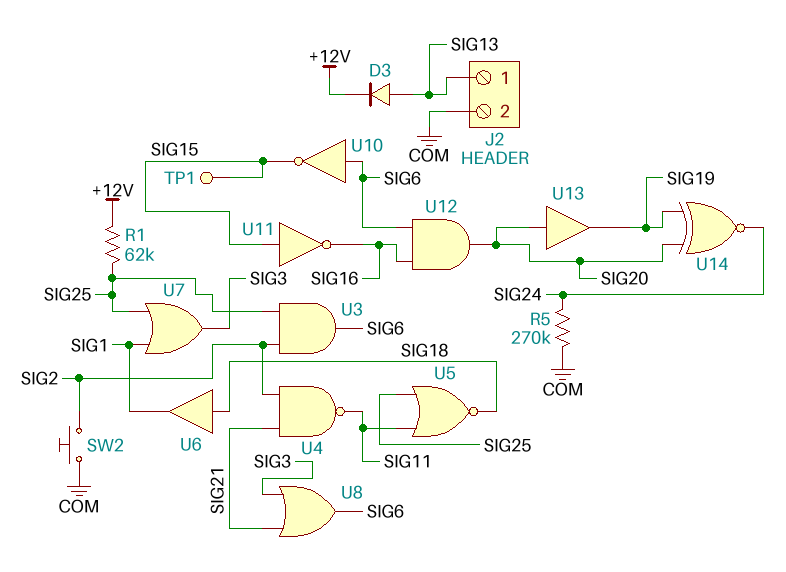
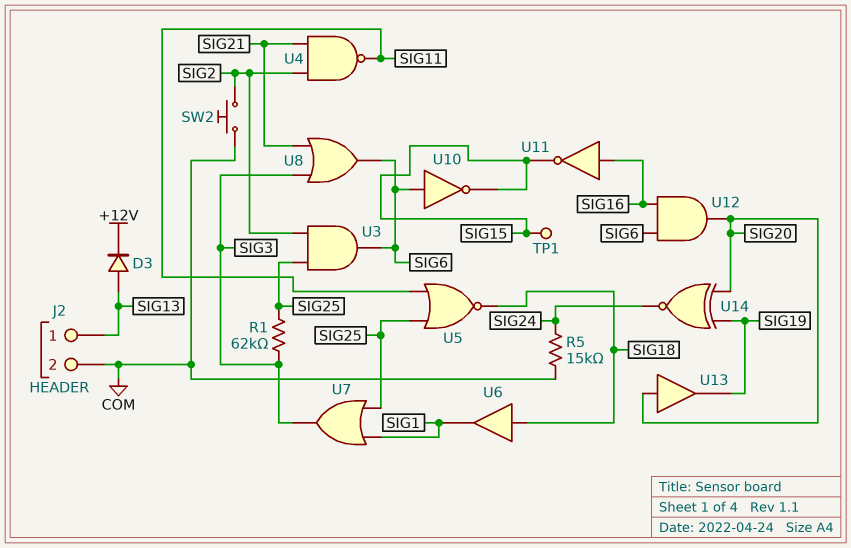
R1: 62k (+12V, SIG25) -> 62k (SIG3, SIG25)
R5: 270k (COM, SIG24) -> 15k (COM, SIG24)
U11: NOT (in SIG15, out SIG16) -> NOT (in SIG16, out SIG15)

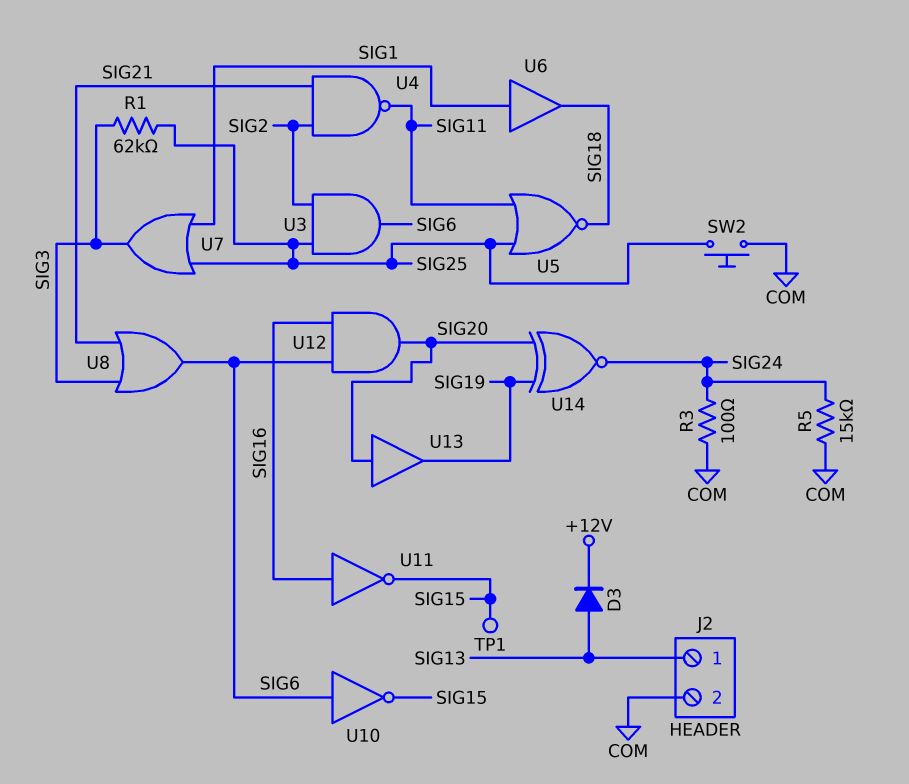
R3: none -> 100 (COM, SIG24)
SW2: button (COM, SIG2) -> button (COM, SIG25)
U6: buffer (in SIG18, out SIG1) -> buffer (in SIG1, out SIG18)

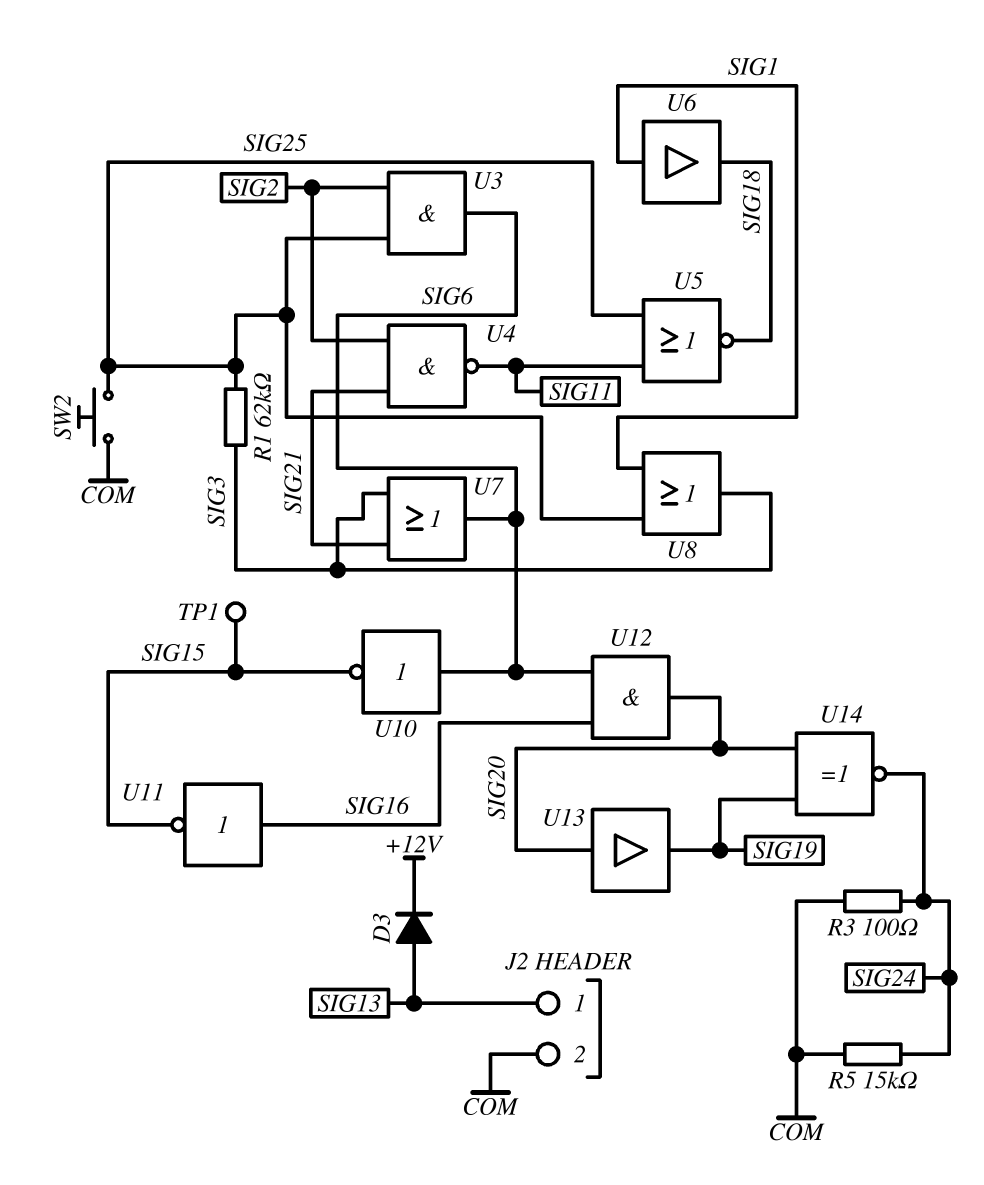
U7: OR (in SIG1, in SIG25, out SIG3) -> OR (in SIG3, in SIG21, out SIG6)
U8: OR (in SIG3, in SIG21, out SIG6) -> OR (in SIG1, in SIG25, out SIG3)

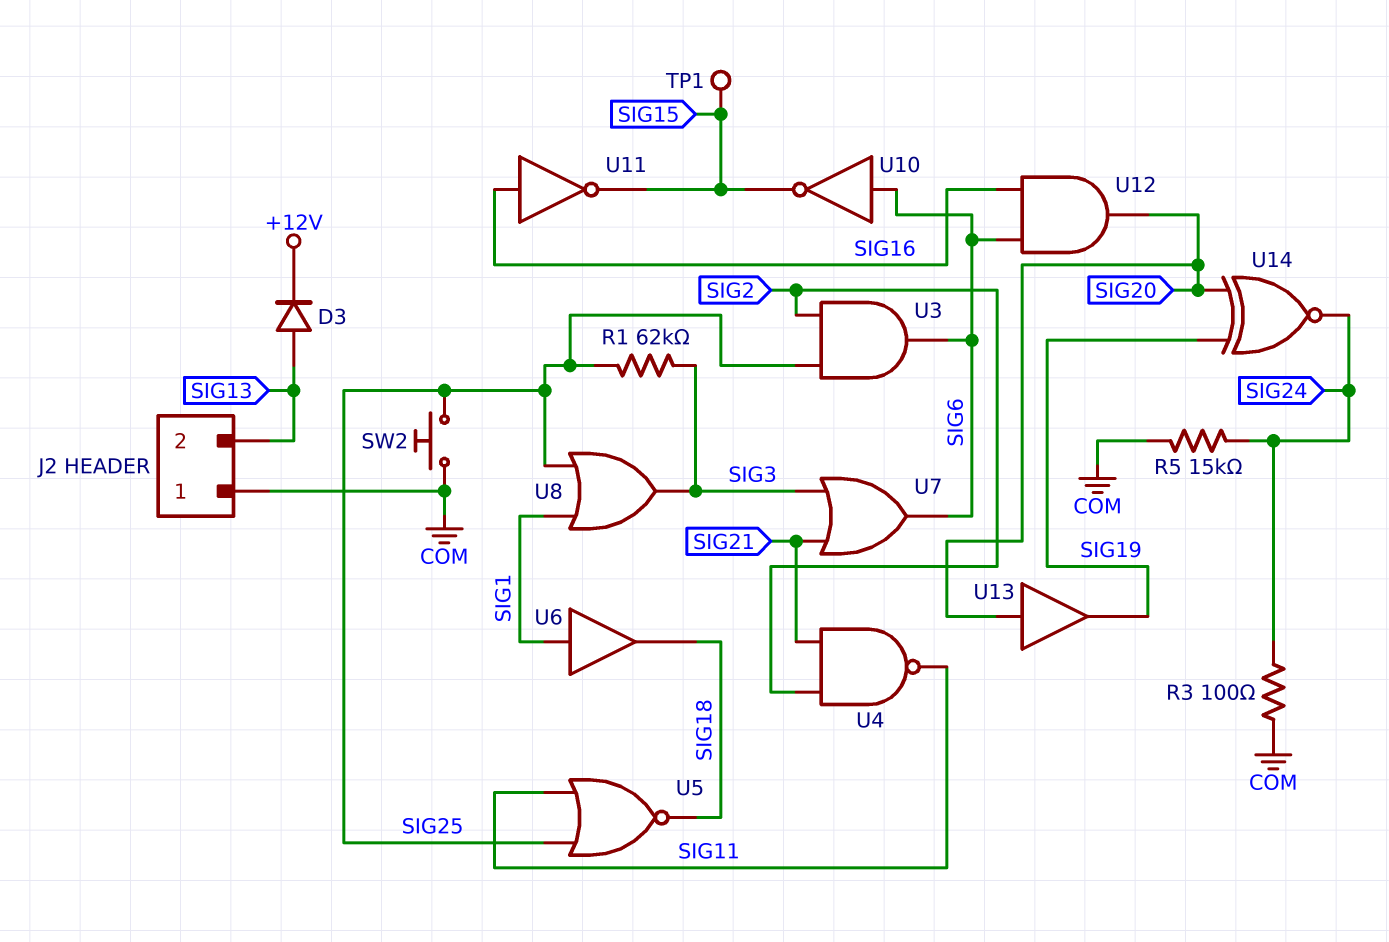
J2 pin 1: SIG13 -> COM
J2 pin 2: COM -> SIG13

